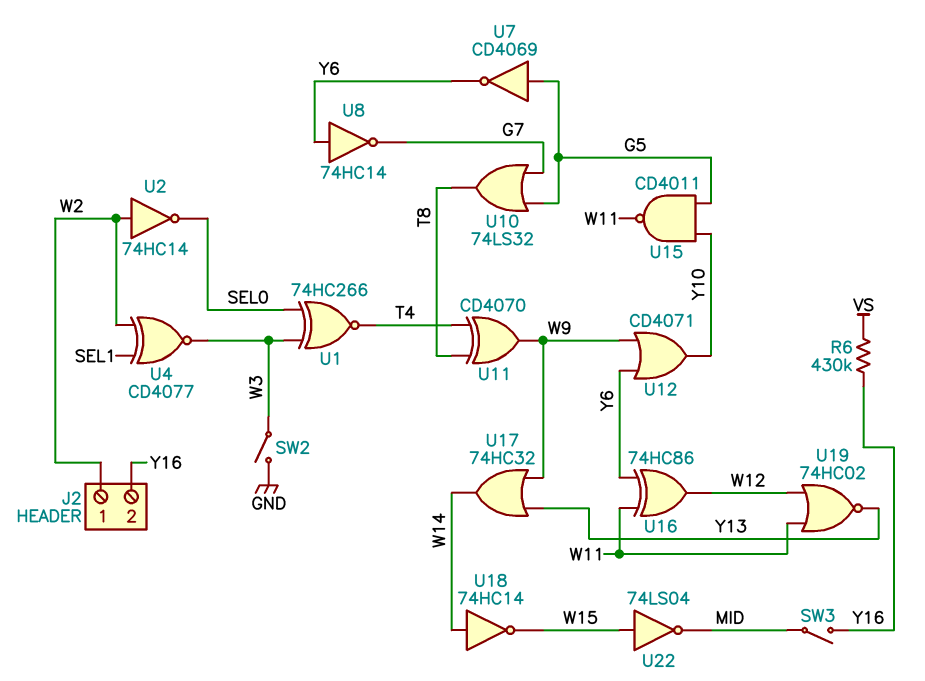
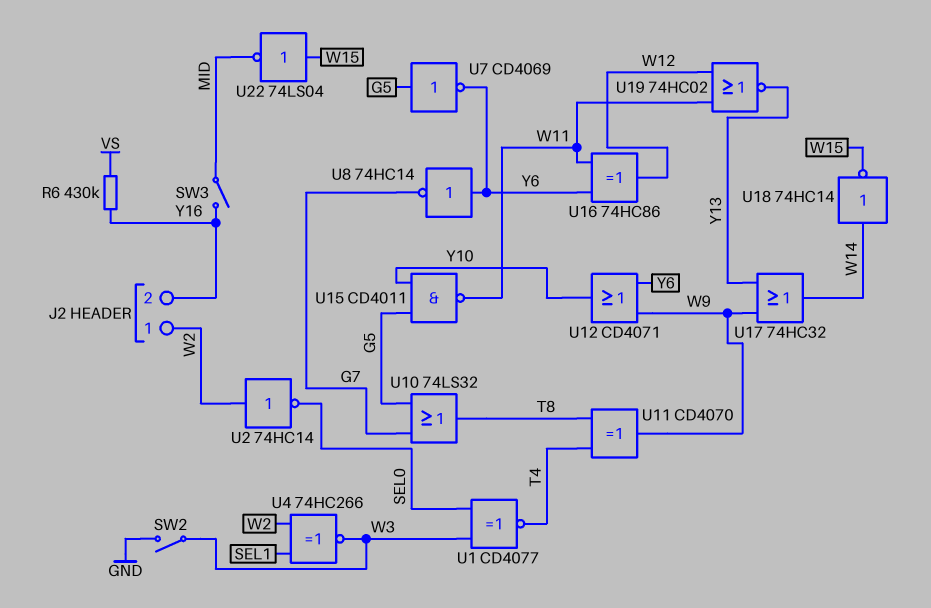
U1: XNOR 74HC266 (in SEL0, in W3, out T4) -> XNOR CD4077 (in SEL0, in W3, out T4)
U4: XNOR CD4077 (in SEL1, in W2, out W3) -> XNOR 74HC266 (in SEL1, in W2, out W3)

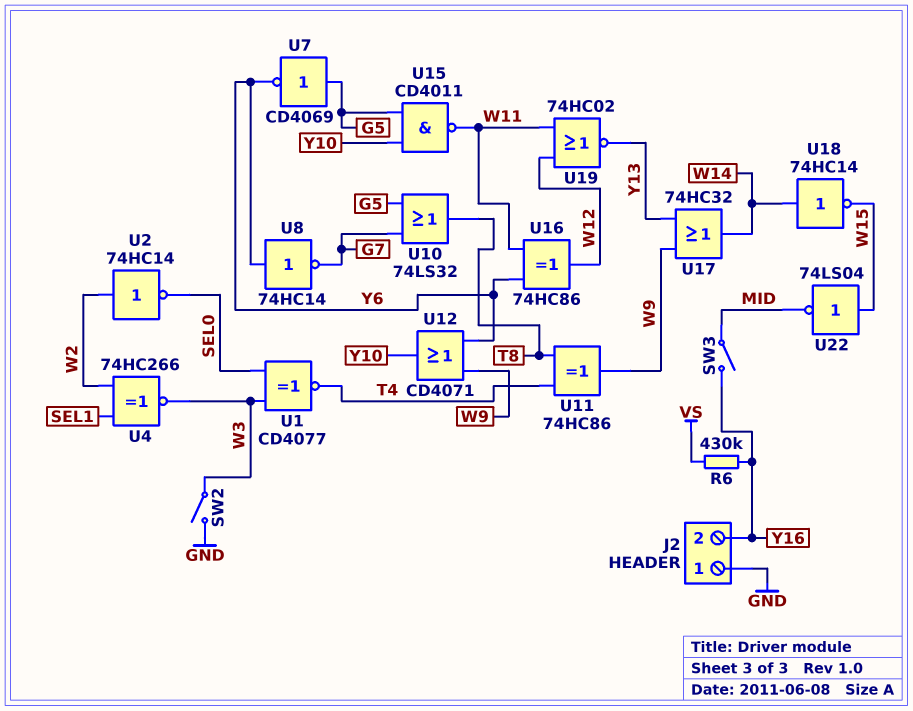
J2 pin 1: W2 -> GND
U11: XOR CD4070 (in T4, in T8, out W9) -> XOR 74HC86 (in T4, in T8, out W9)

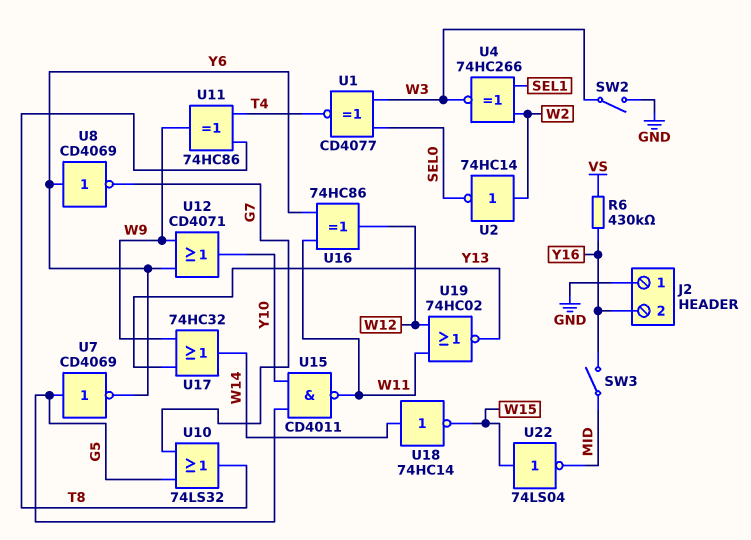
U8: NOT 74HC14 (in Y6, out G7) -> NOT CD4069 (in Y6, out G7)

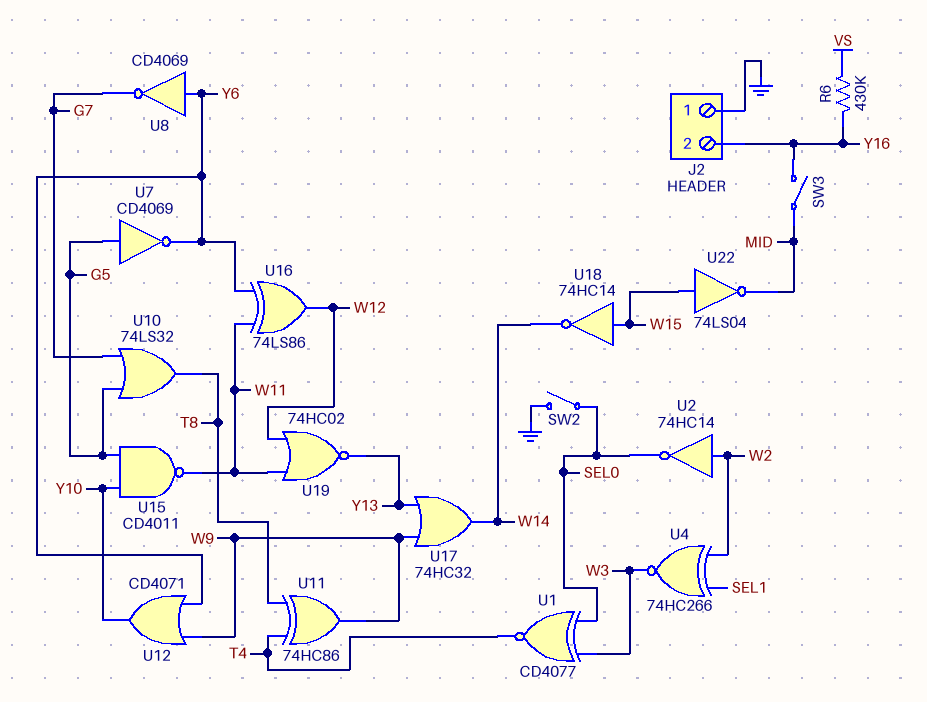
SW2: switch (GND, W3) -> switch (GND, SEL0)
U16: XOR 74HC86 (in W11, in Y6, out W12) -> XOR 74LS86 (in W11, in Y6, out W12)
U18: NOT 74HC14 (in W14, out W15) -> NOT 74HC14 (in W15, out W14)

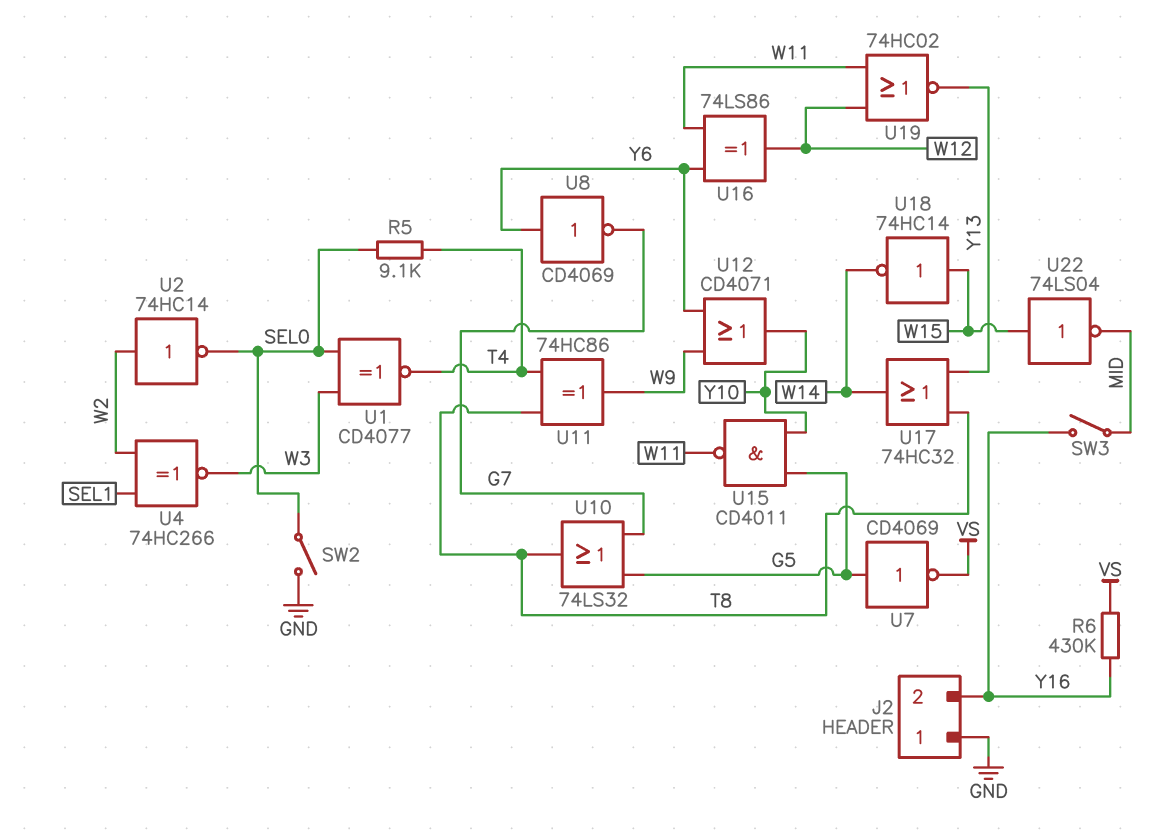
R5: none -> 9.1k (SEL0, T4)
U7: NOT CD4069 (in G5, out Y6) -> NOT CD4069 (in G5, out VS)
U17: OR 74HC32 (in W9, in Y13, out W14) -> OR 74HC32 (in T8, in Y13, out W14)

